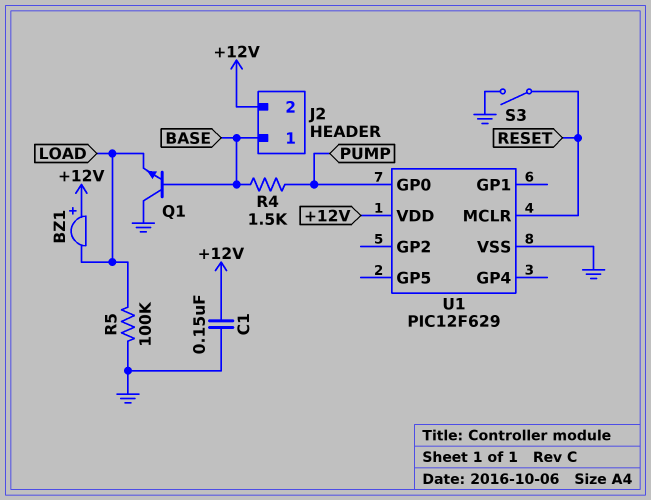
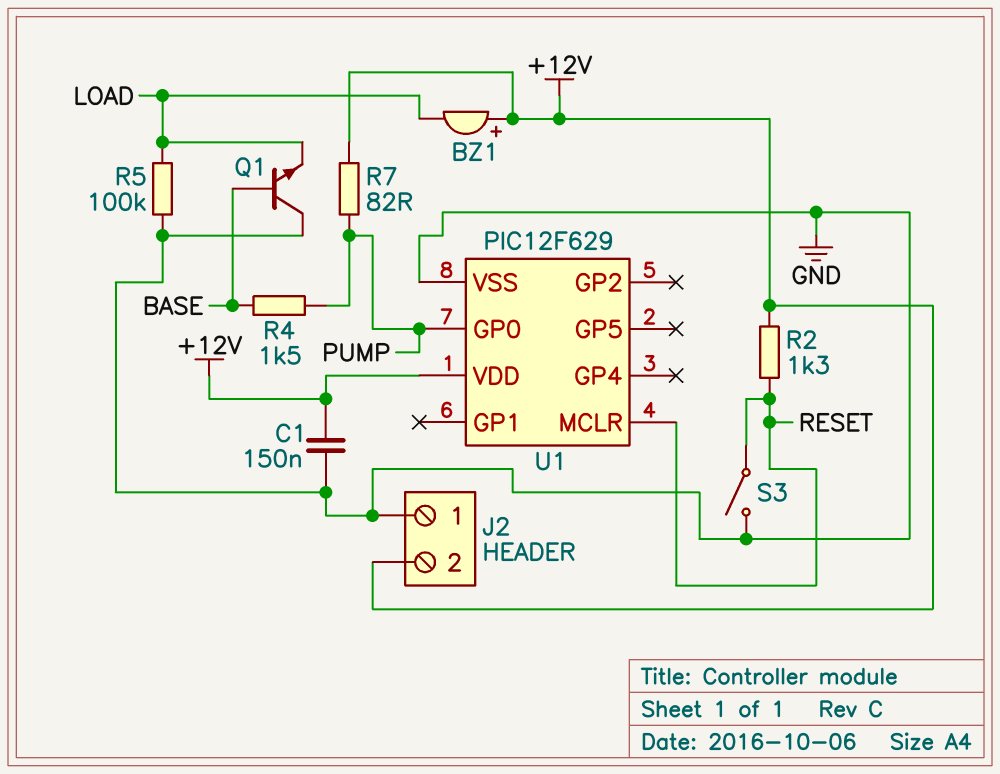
J2 pin 1: BASE -> GND
R2: none -> 1.3k (+12V, RESET)
R7: none -> 82 (+12V, PUMP)

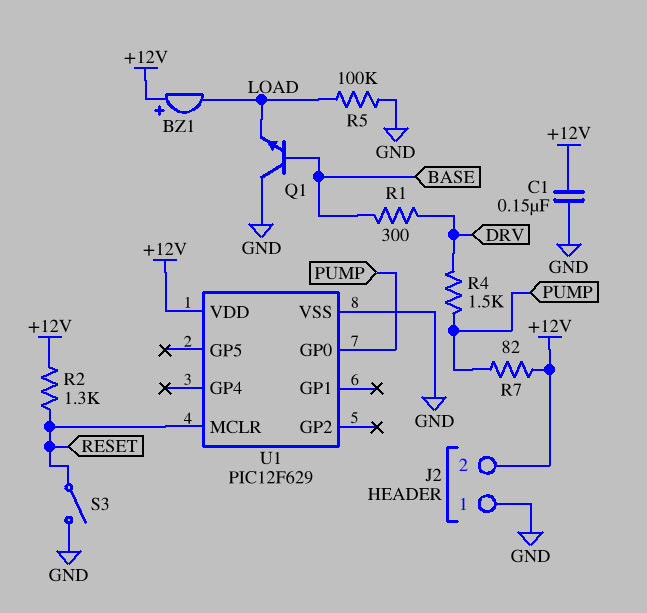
R1: none -> 300 (BASE, DRV)
R4: 1.5k (BASE, PUMP) -> 1.5k (DRV, PUMP)

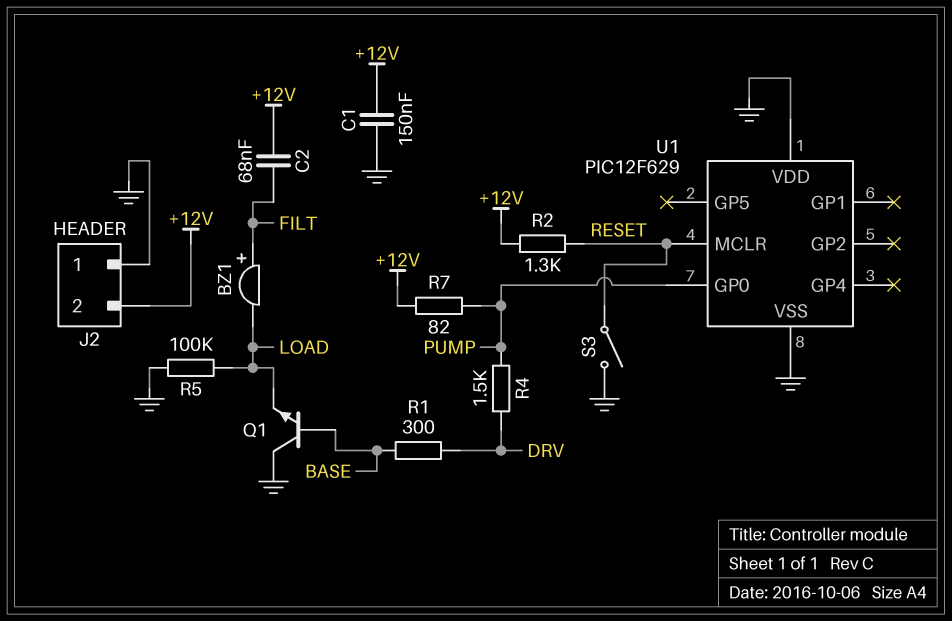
BZ1: buzzer (plus +12V, minus LOAD) -> buzzer (plus FILT, minus LOAD)
C2: none -> 68nF (+12V, FILT)
U1 pin VDD: +12V -> GND

